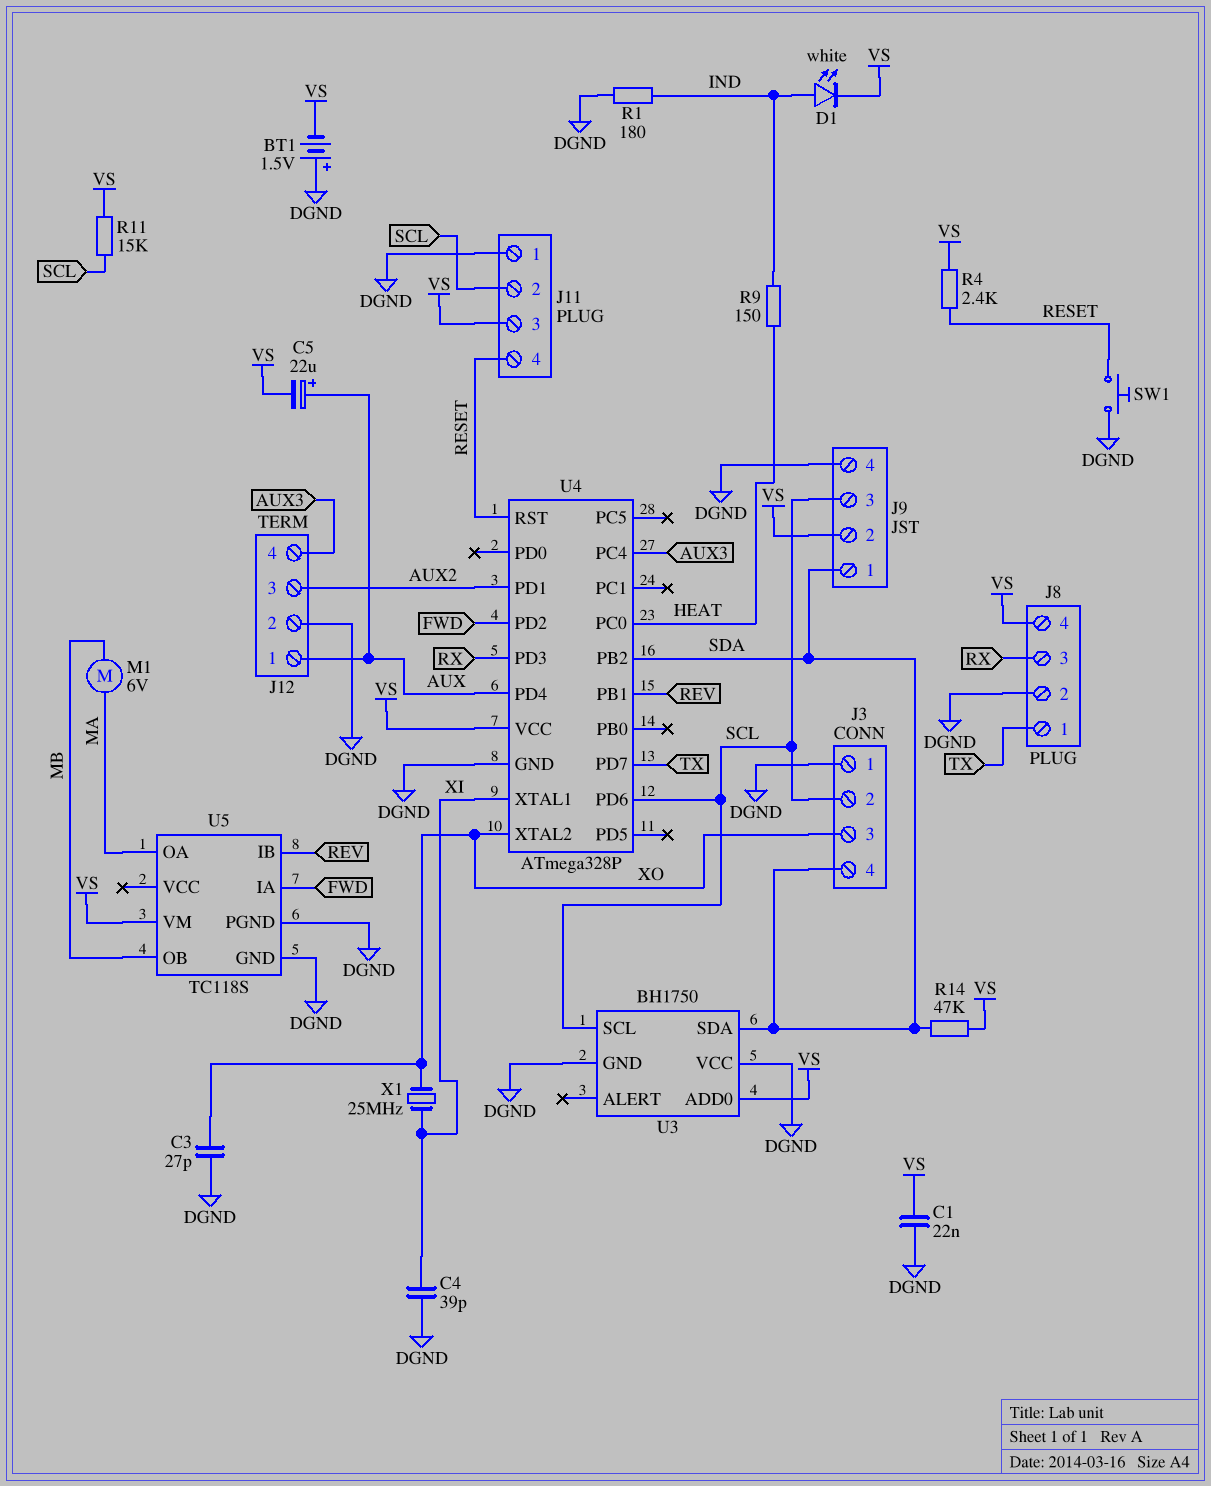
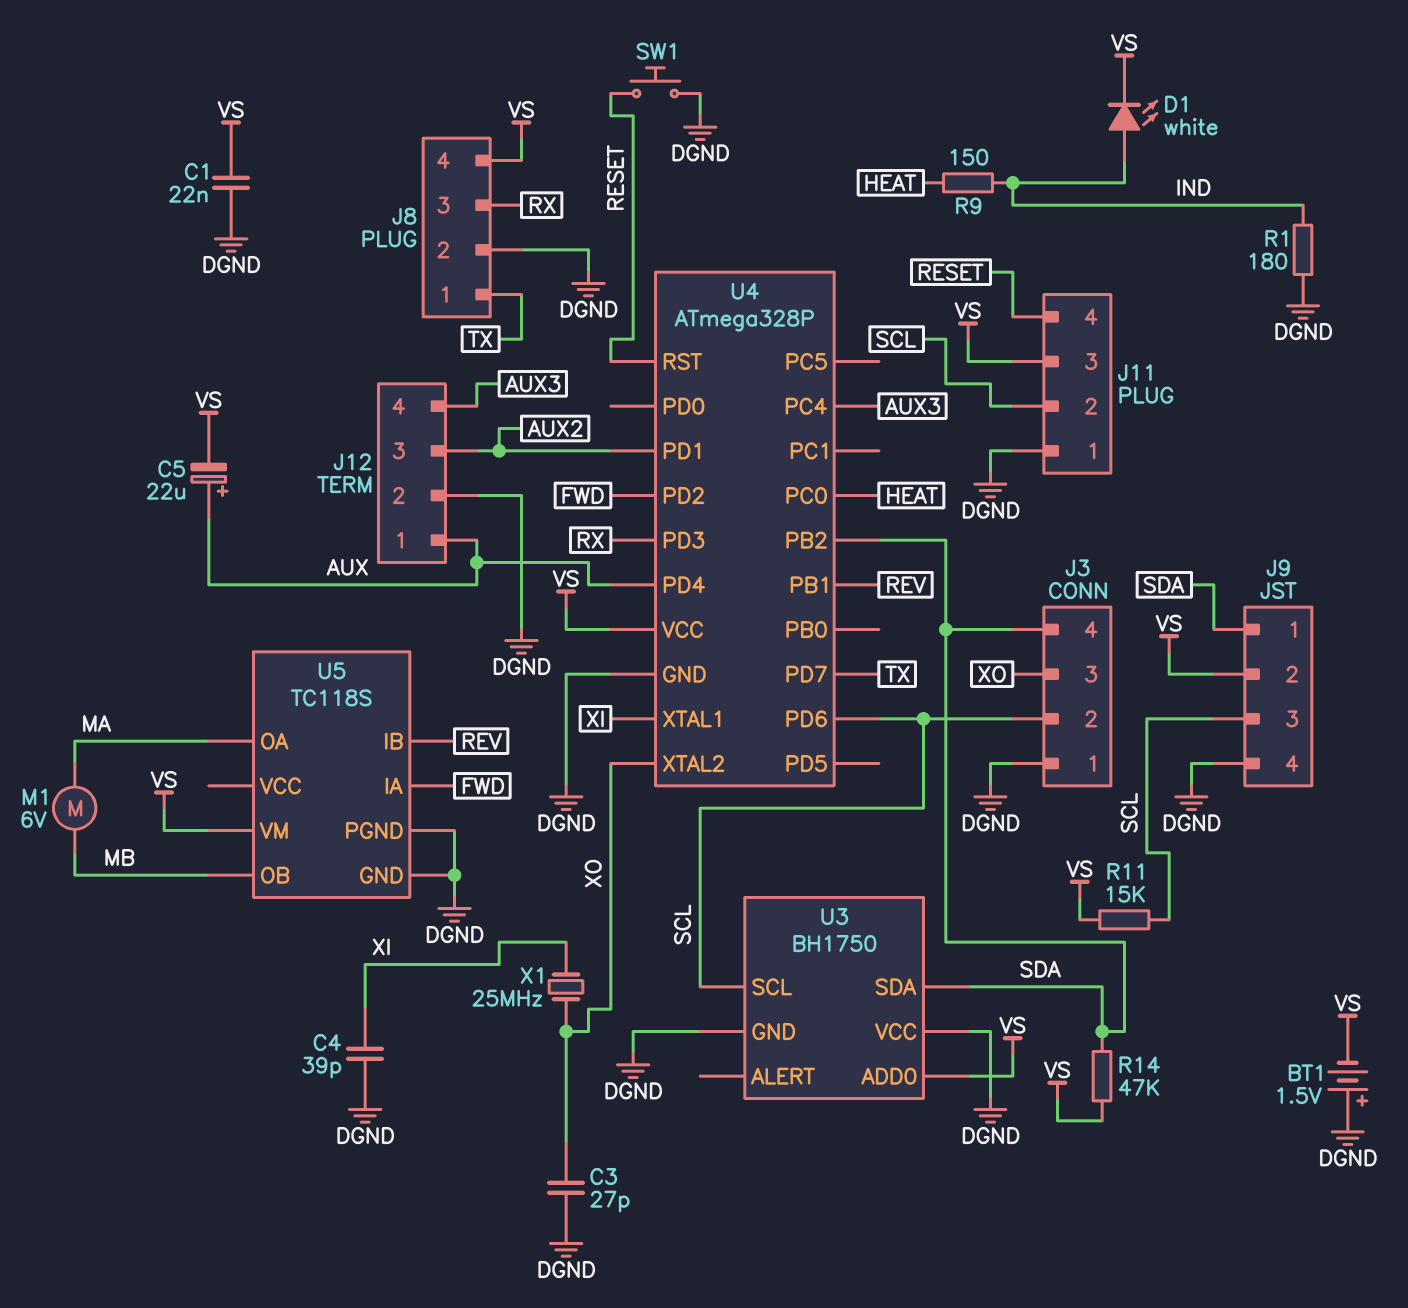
R4: 2.4k (RESET, VS) -> none

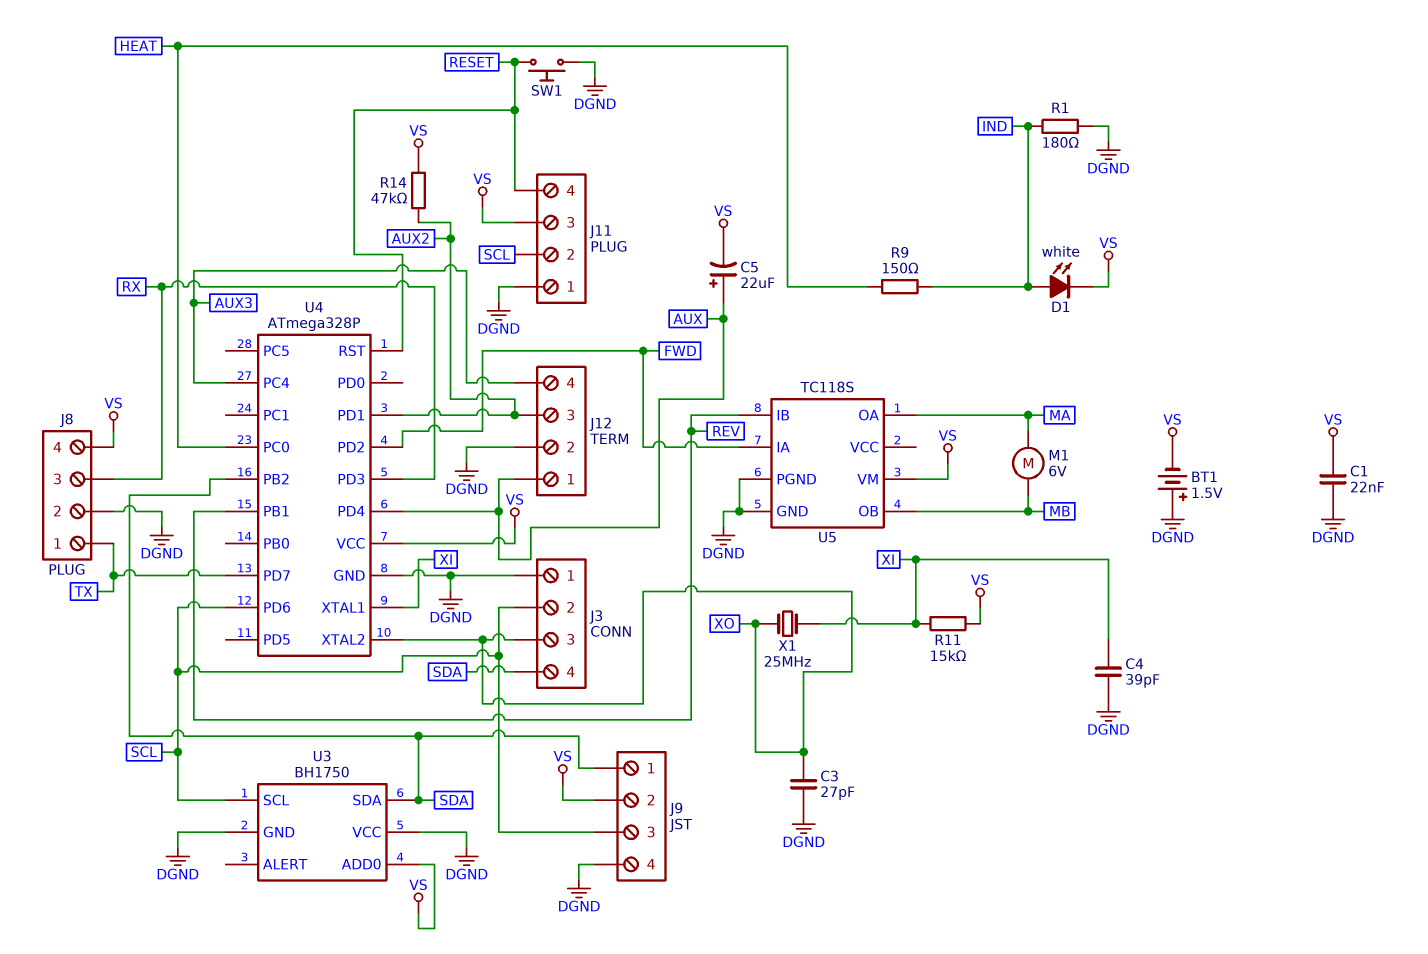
R11: 15k (SCL, VS) -> 15k (VS, XI)
R14: 47k (SDA, VS) -> 47k (AUX2, VS)

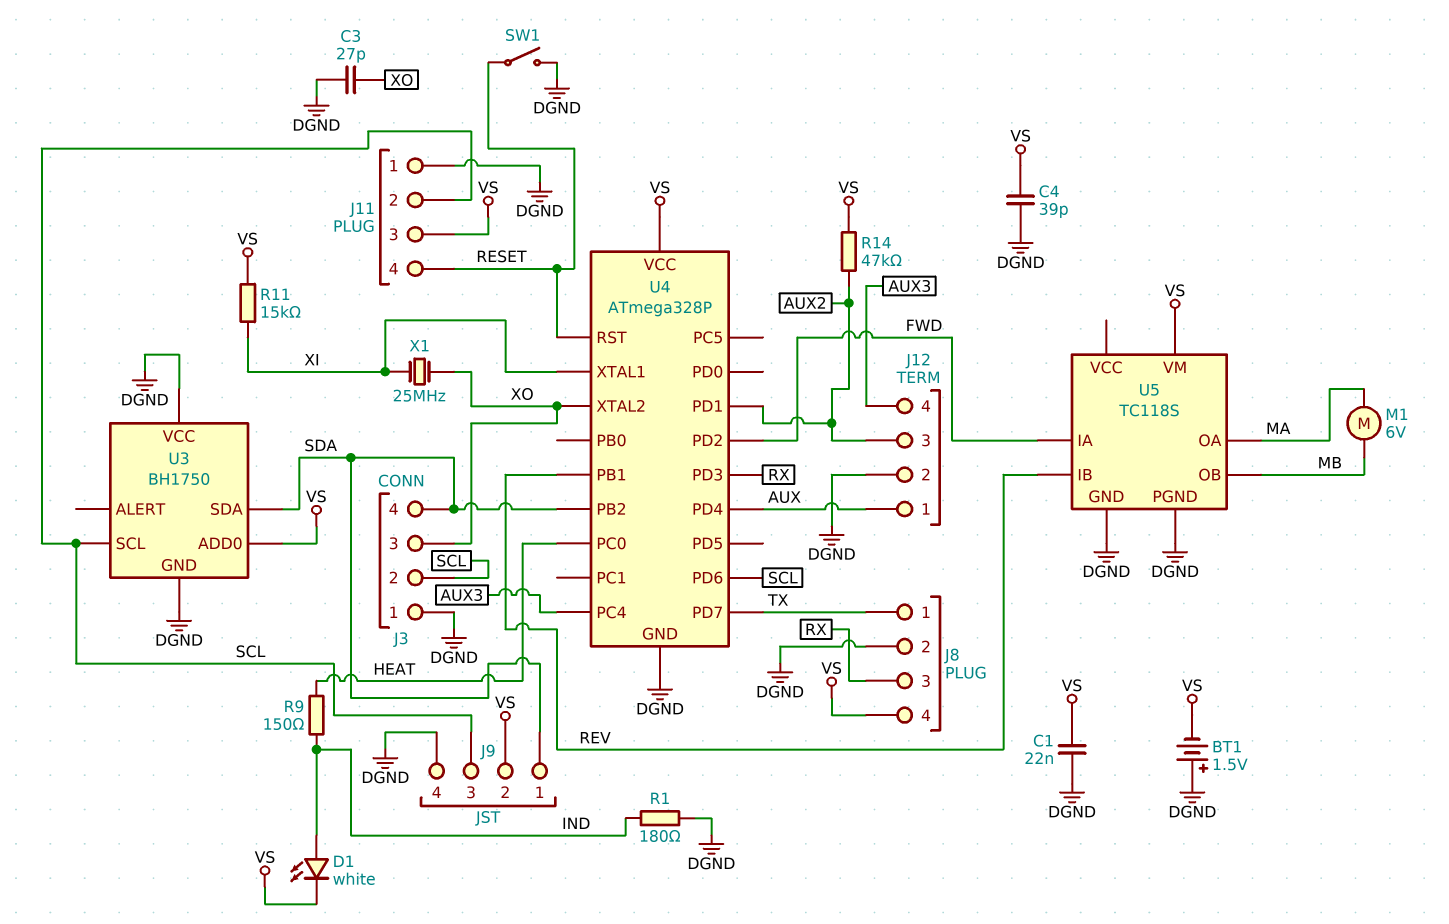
C4: 39pF (DGND, XI) -> 39pF (DGND, VS)
C5: 22uF (plus AUX, minus VS) -> none
SW1: button (DGND, RESET) -> switch (DGND, RESET)

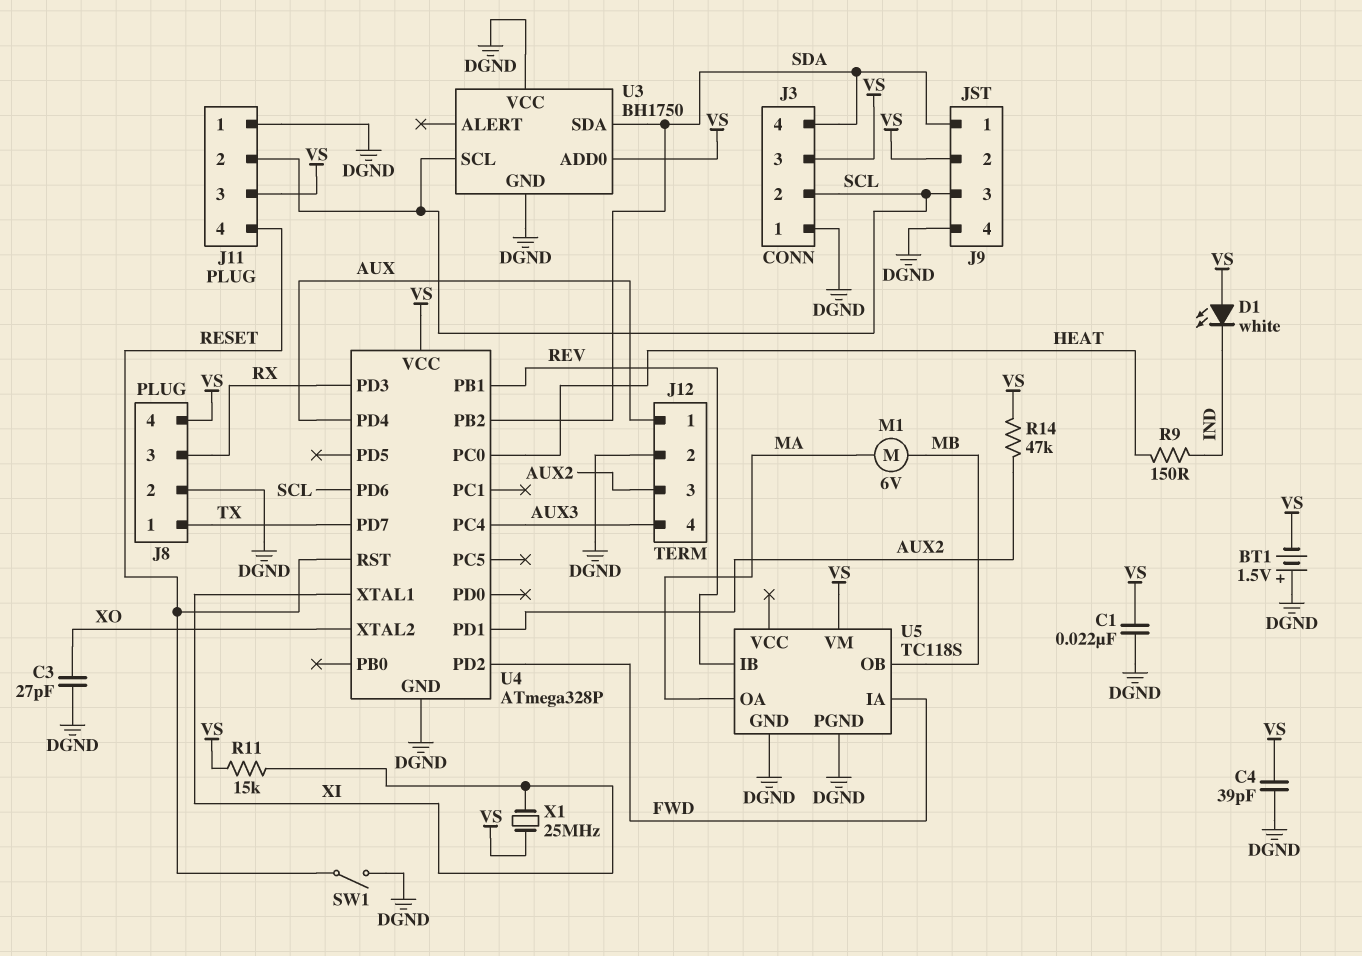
D1: LED white (A IND, K VS) -> LED white (A VS, K IND)
J3 pin 3: XO -> VS
R1: 180 (DGND, IND) -> none
X1: 25MHz (XI, XO) -> 25MHz (VS, XI)

